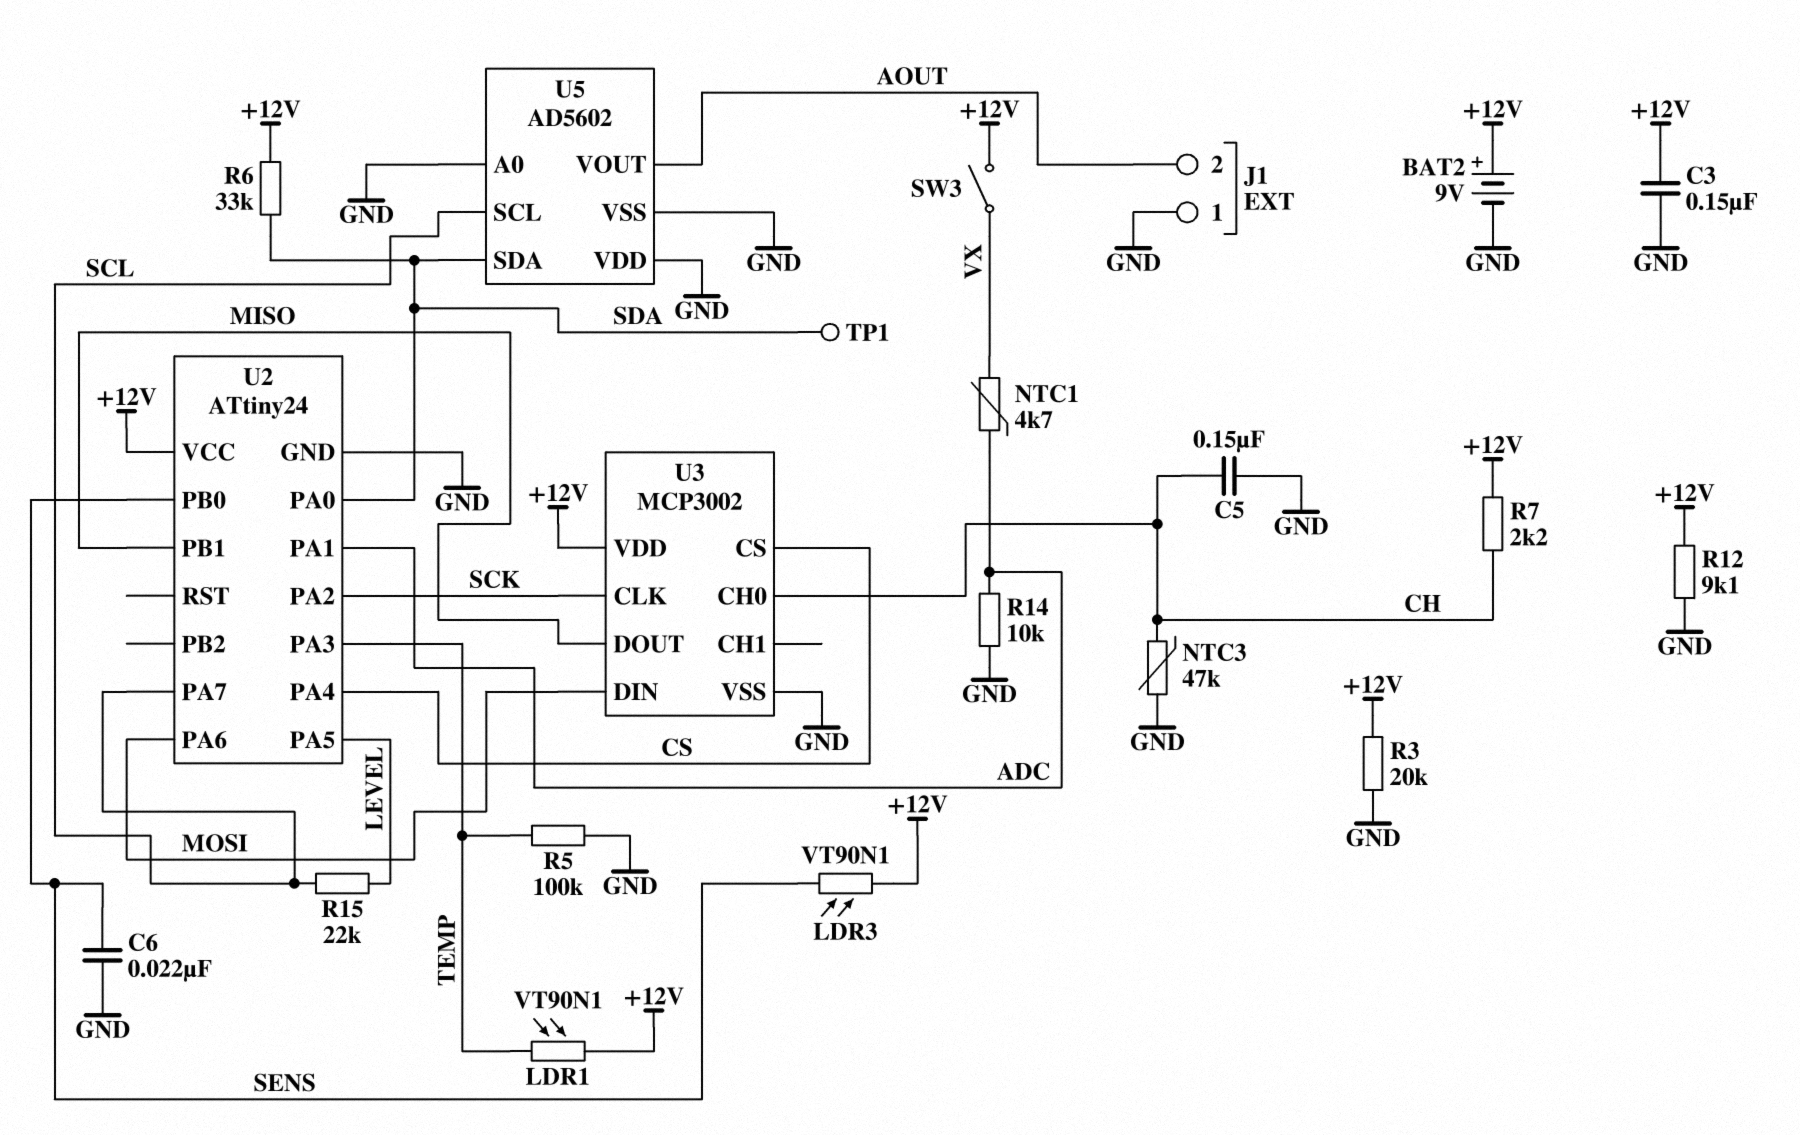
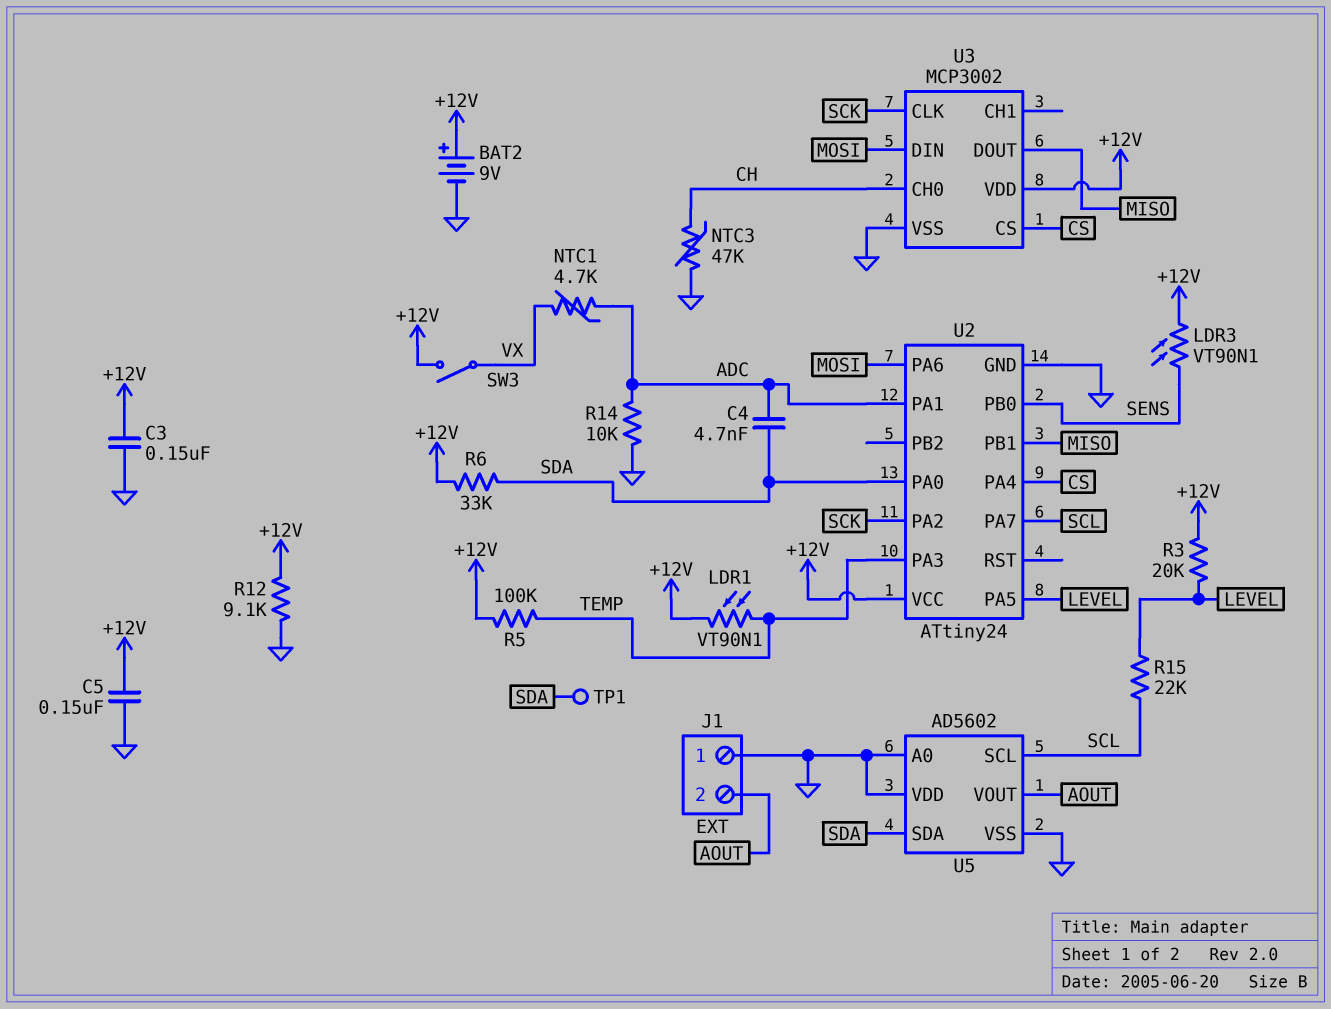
C4: none -> 4.7nF (ADC, SDA)
C5: 150nF (CH, GND) -> 150nF (+12V, GND)
C6: 22nF (GND, SENS) -> none
R3: 20k (+12V, GND) -> 20k (+12V, LEVEL)
R5: 100k (GND, TEMP) -> 100k (+12V, TEMP)
R7: 2.2k (+12V, CH) -> none

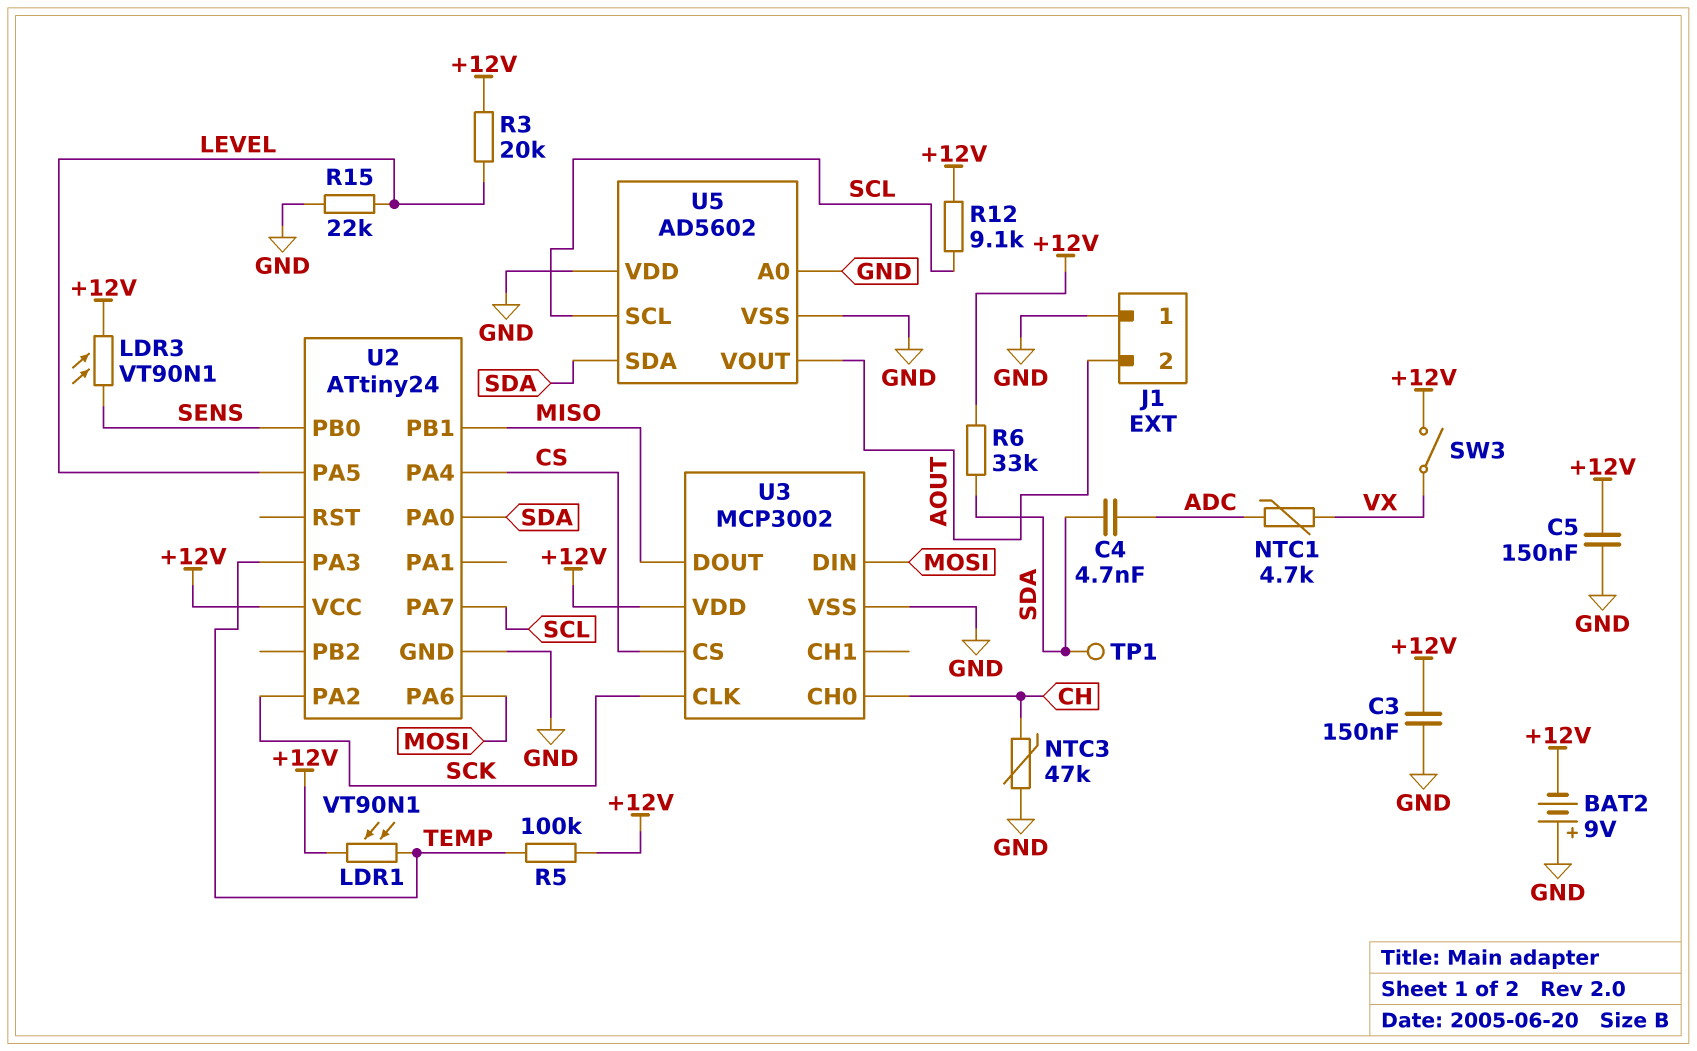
BAT2: 9V (plus +12V, minus GND) -> 9V (plus GND, minus +12V)
R12: 9.1k (+12V, GND) -> 9.1k (+12V, SCL)
R14: 10k (ADC, GND) -> none
R15: 22k (LEVEL, SCL) -> 22k (GND, LEVEL)
U2 pin PA1: ADC -> none

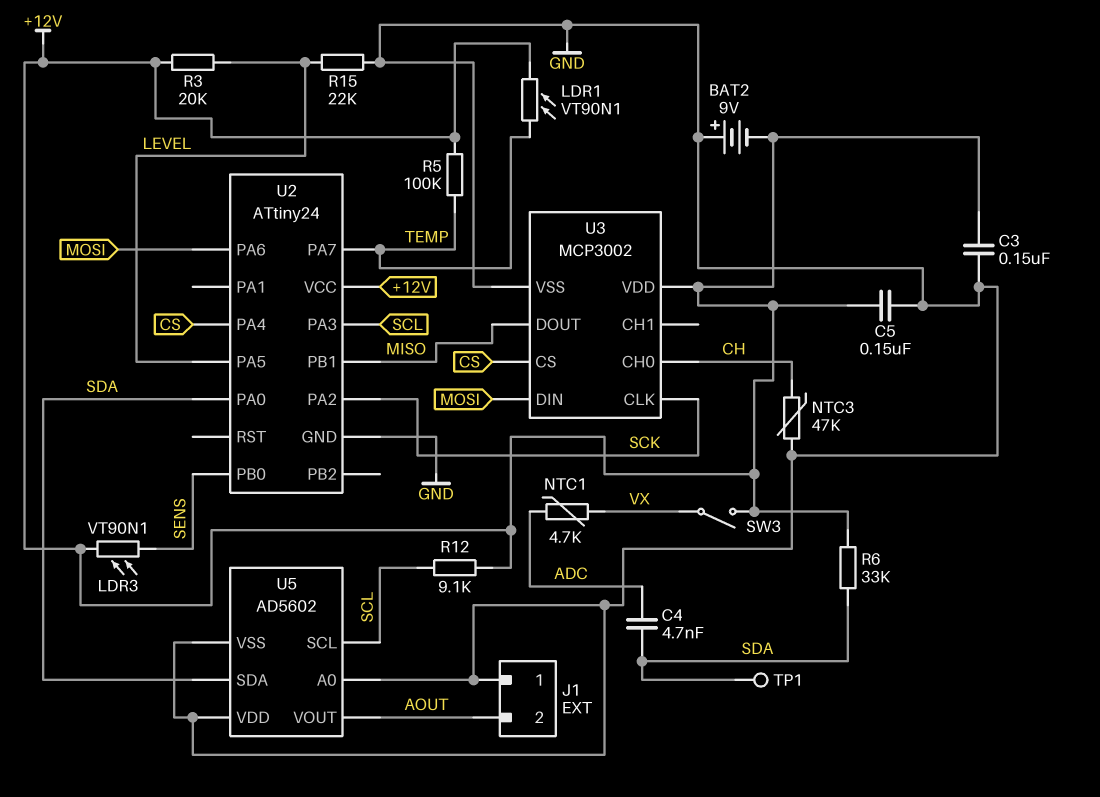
U2 pin PA3: TEMP -> SCL
U2 pin PA7: SCL -> TEMP

